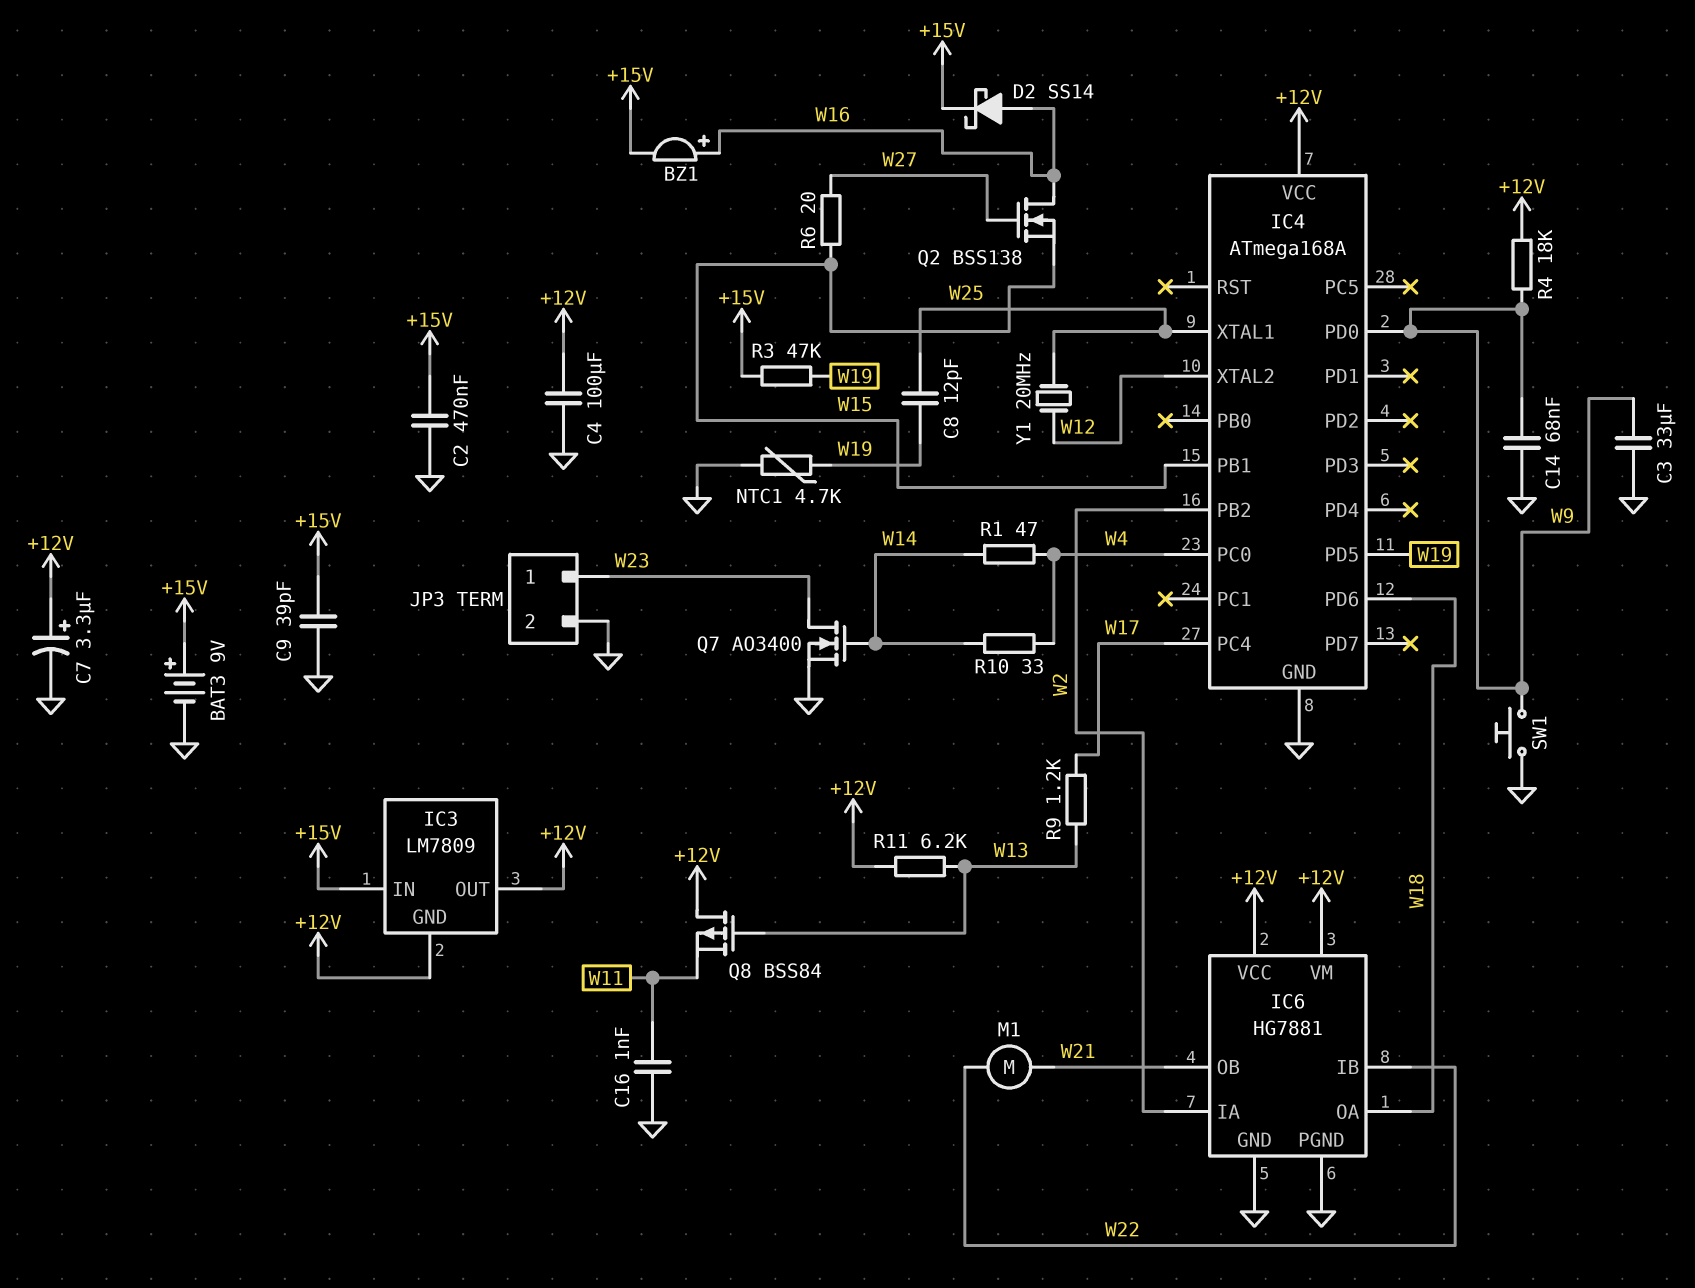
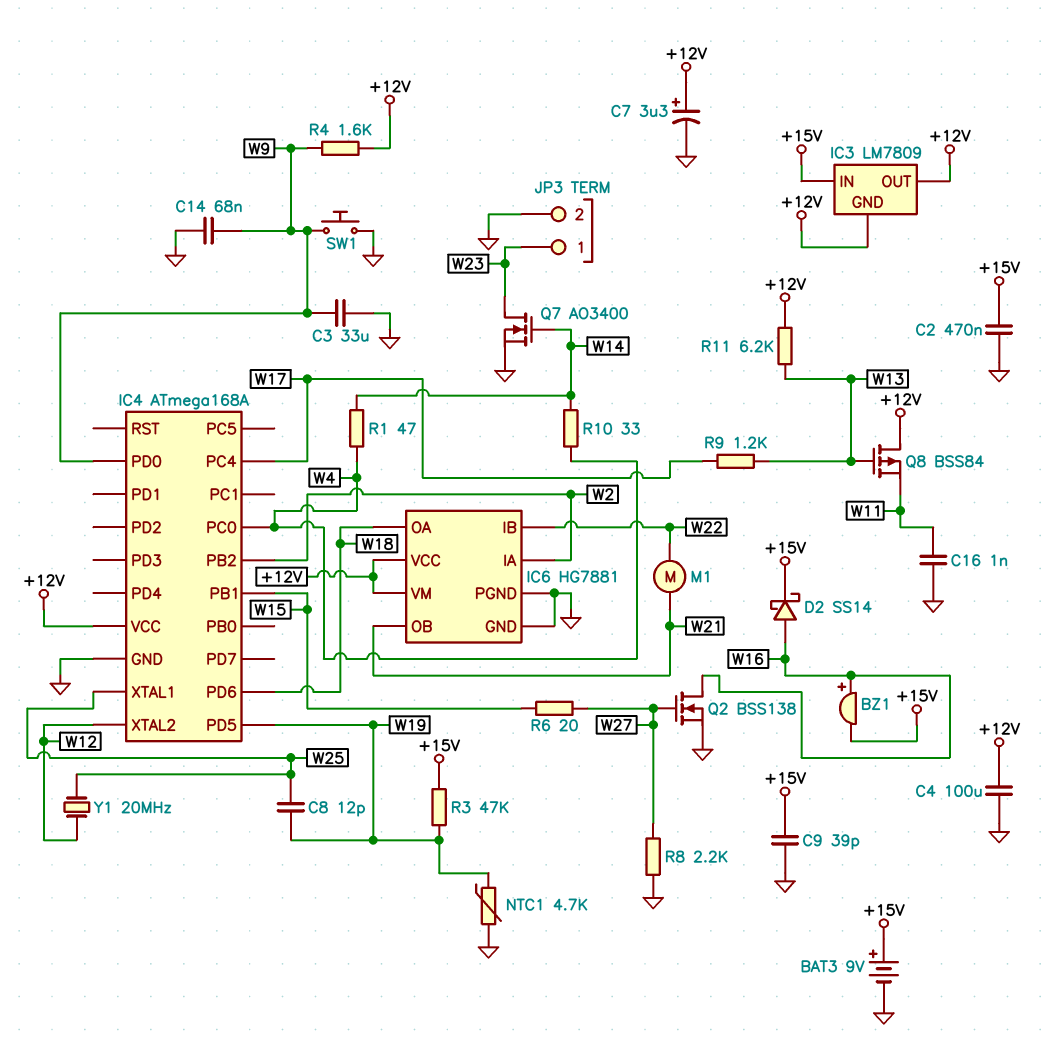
Q2: NMOS BSS138 (G W27, D W16, S W15) -> NMOS BSS138 (G W27, D W16, S GND)
R4: 18k (+12V, W9) -> 1.6k (+12V, W9)
R8: none -> 2.2k (GND, W27)

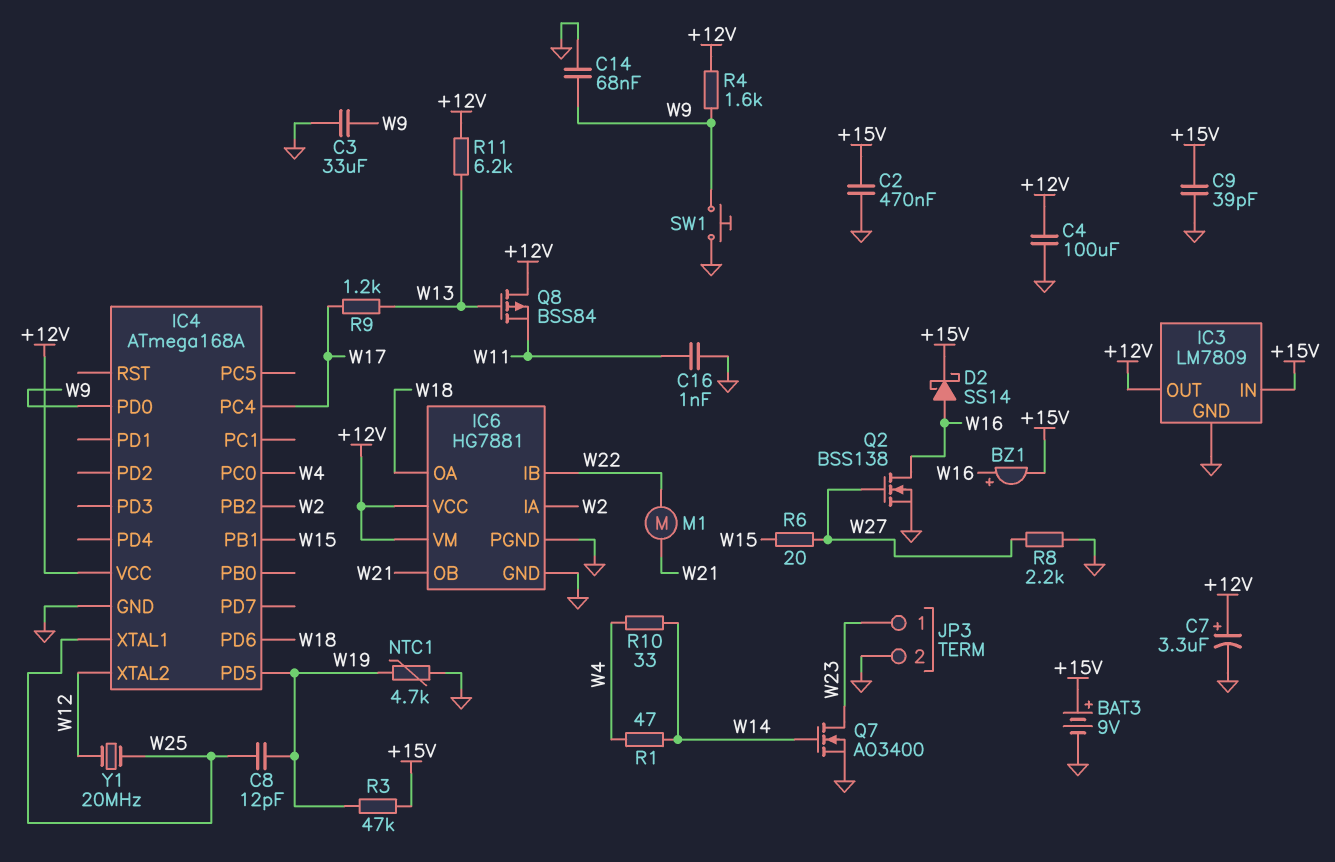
IC3 pin GND: +12V -> GND

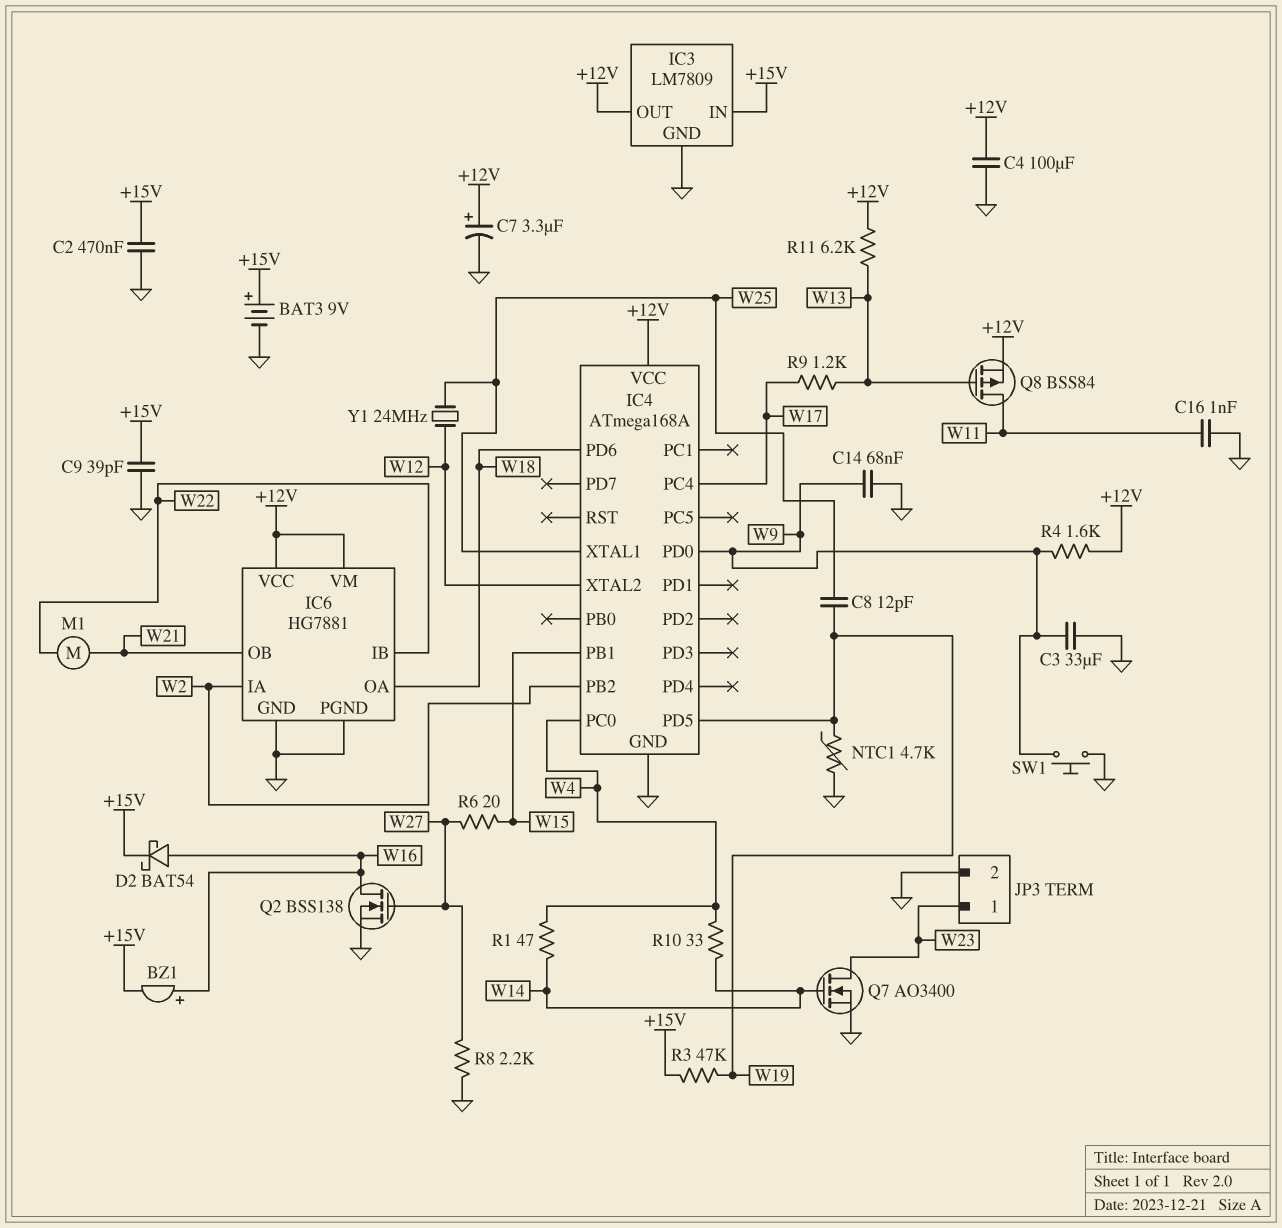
D2: schottky SS14 (A W16, K +15V) -> schottky BAT54 (A W16, K +15V)
Q8: PMOS BSS84 (G W13, D +12V, S W11) -> PMOS BSS84 (G W13, D W11, S +12V)
Y1: 20MHz (W12, W25) -> 24MHz (W12, W25)

